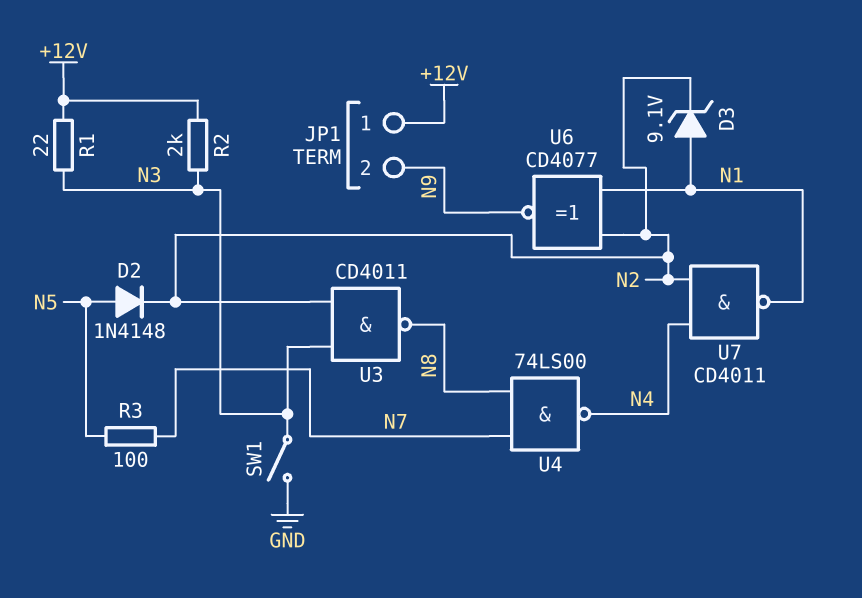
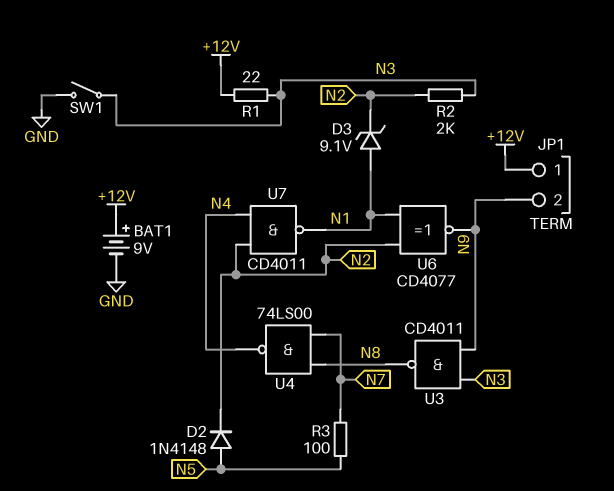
BAT1: none -> 9V (plus +12V, minus GND)
R2: 2k (+12V, N3) -> 2k (N2, N3)
U3: NAND CD4011 (in N2, in N3, out N8) -> NAND CD4011 (in N3, in N9, out N8)

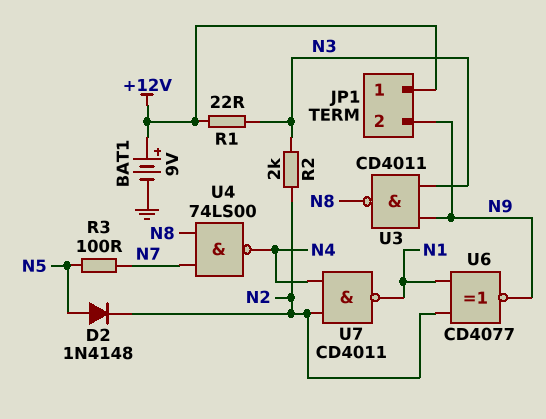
D3: zener 9.1V (A N1, K N2) -> none
SW1: switch (GND, N3) -> none

